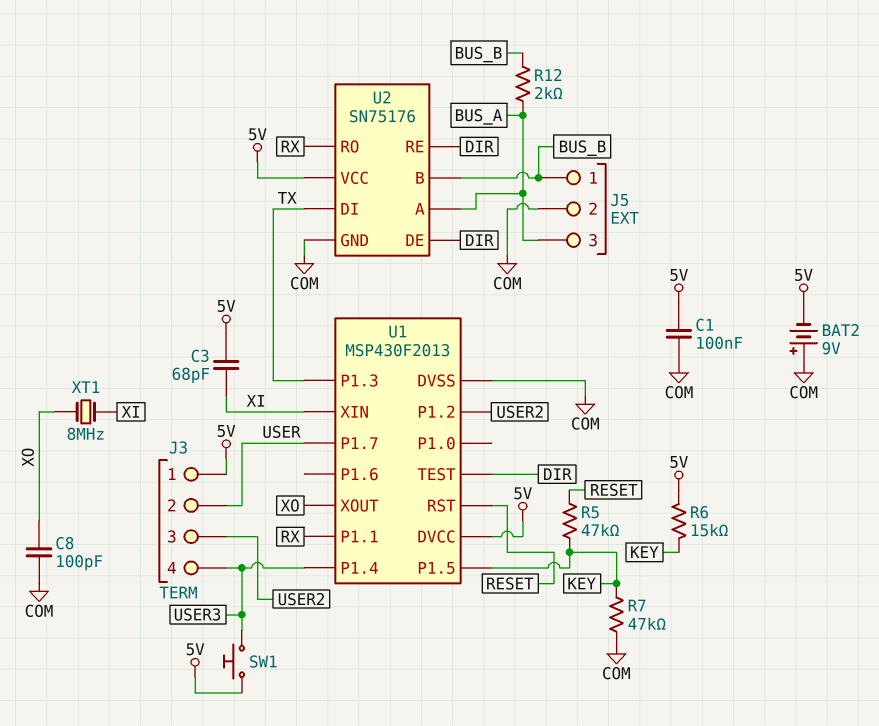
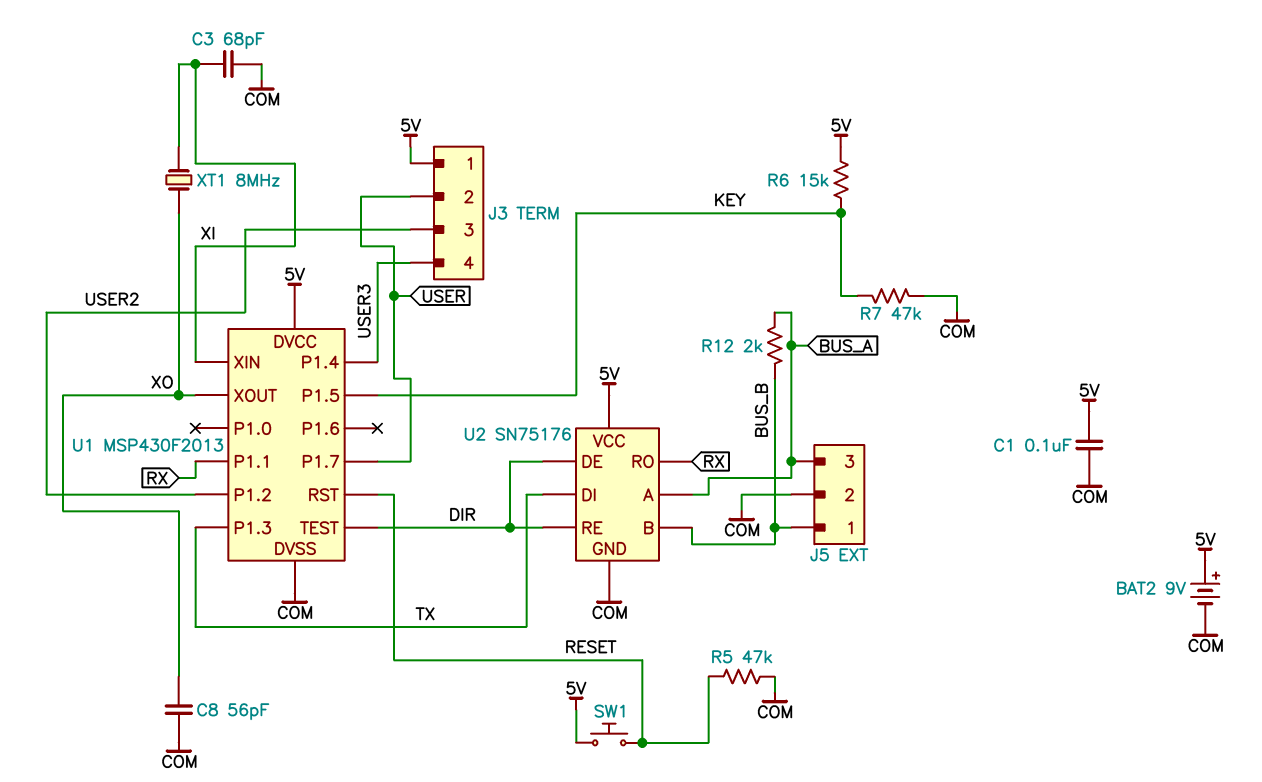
BAT2: 9V (plus COM, minus 5V) -> 9V (plus 5V, minus COM)
C3: 68pF (5V, XI) -> 68pF (COM, XI)
C8: 100pF (COM, XO) -> 56pF (COM, XO)
R5: 47k (KEY, RESET) -> 47k (COM, RESET)
SW1: button (5V, USER3) -> button (5V, RESET)

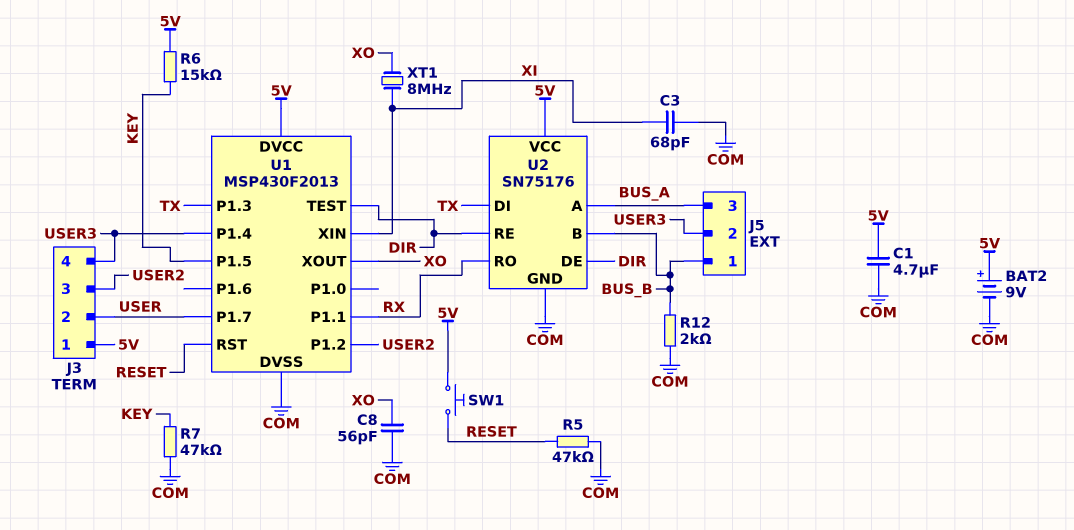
C1: 100nF (5V, COM) -> 4.7uF (5V, COM)
J5 pin 2: COM -> USER3
R12: 2k (BUS_A, BUS_B) -> 2k (BUS_B, COM)

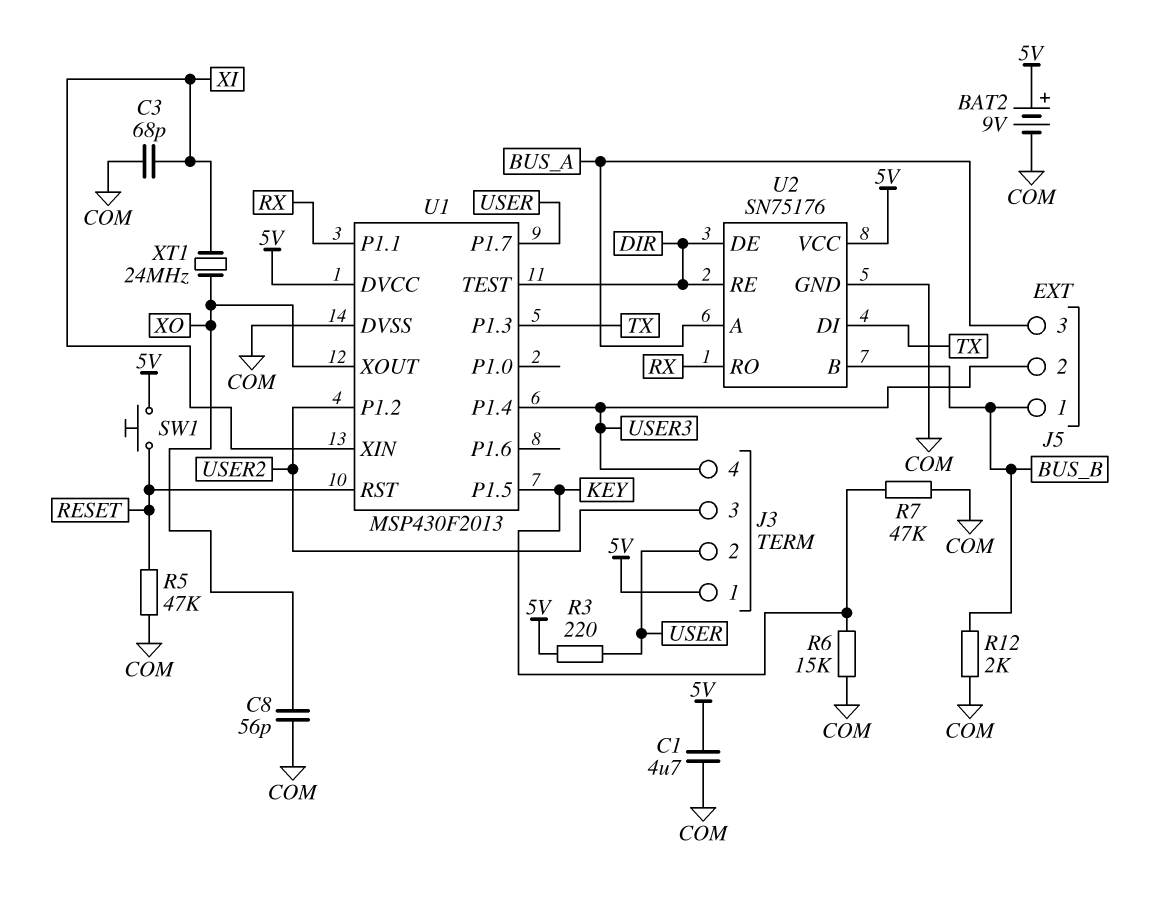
R3: none -> 220 (5V, USER)
R6: 15k (5V, KEY) -> 15k (COM, KEY)
XT1: 8MHz (XI, XO) -> 24MHz (XI, XO)

